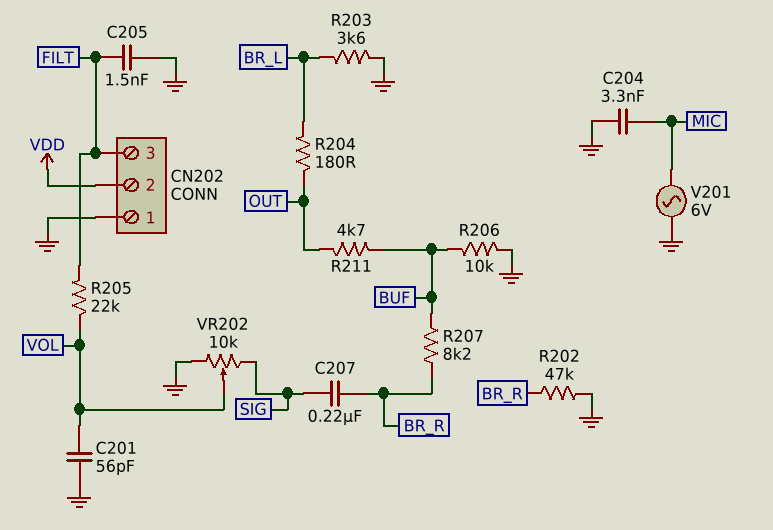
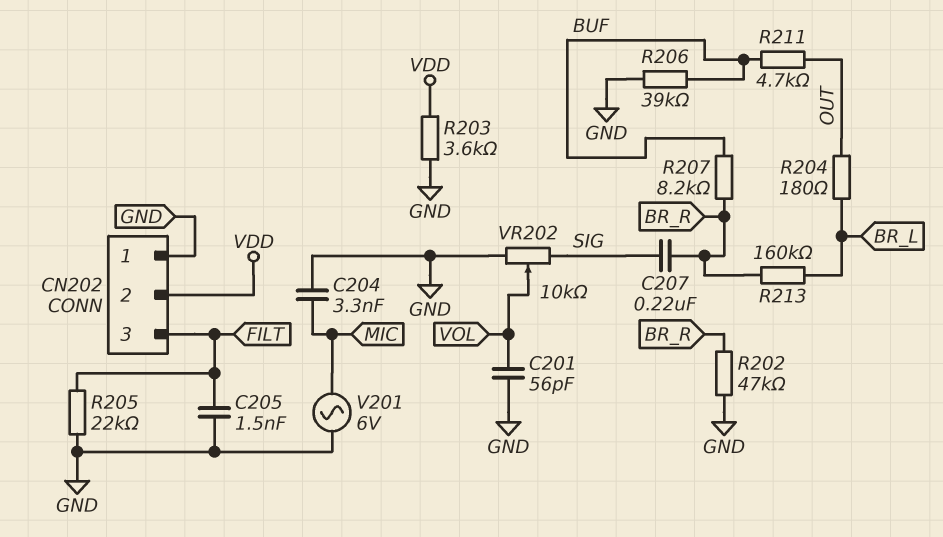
R203: 3.6k (BR_L, GND) -> 3.6k (GND, VDD)
R205: 22k (FILT, VOL) -> 22k (FILT, GND)
R206: 10k (BUF, GND) -> 39k (BUF, GND)
R213: none -> 160k (BR_L, BR_R)

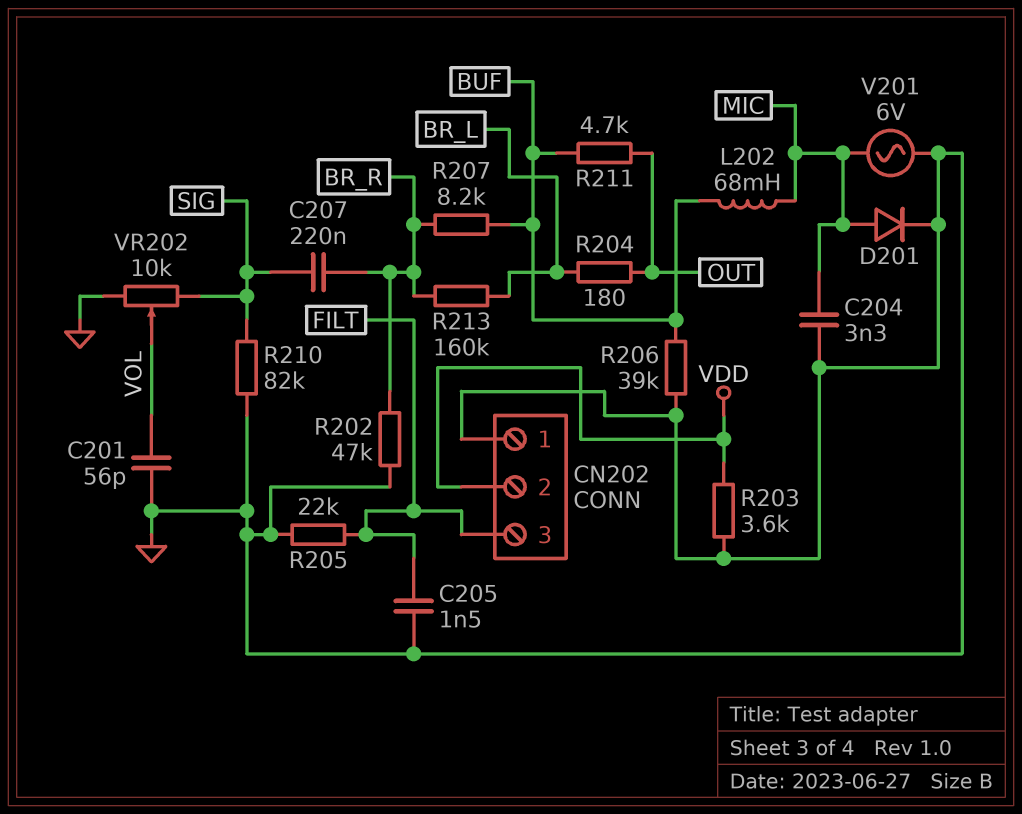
D201: none -> diode (A MIC, K GND)
L202: none -> 68mH (BUF, MIC)
R210: none -> 82k (GND, SIG)

